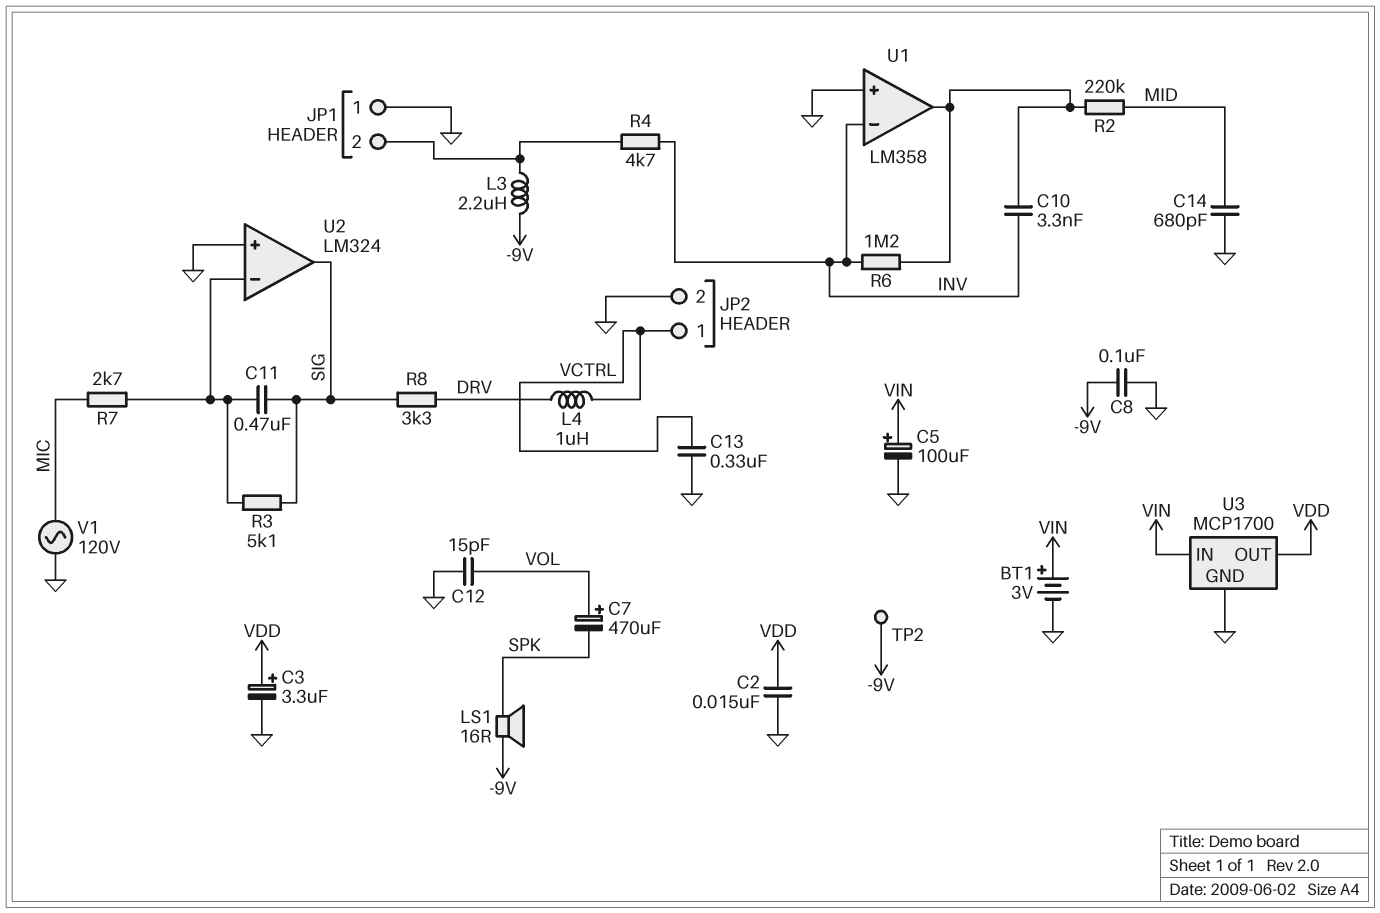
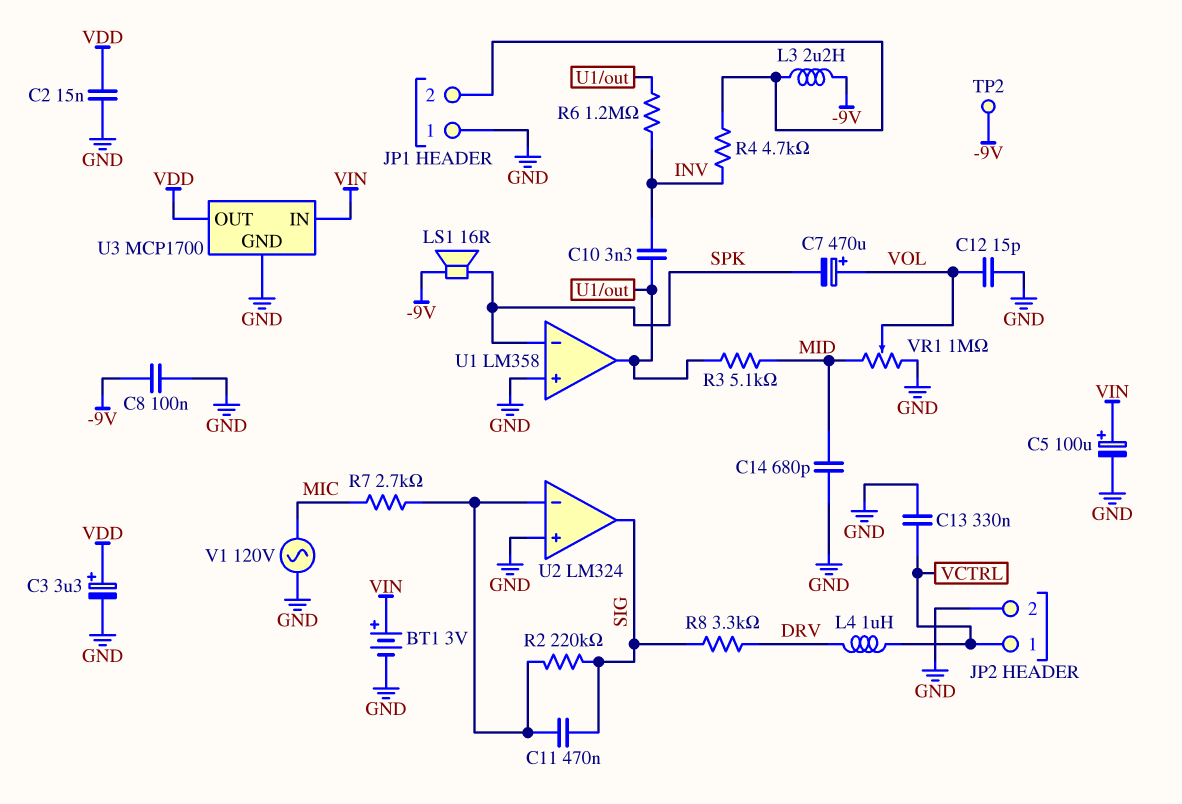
R2: 220k (MID, U1/out) -> 220k (SIG, U2/in-)
R3: 5.1k (SIG, U2/in-) -> 5.1k (MID, U1/out)
U1 pin in-: INV -> SPK
VR1: none -> 1M (GND, MID, wiper VOL)

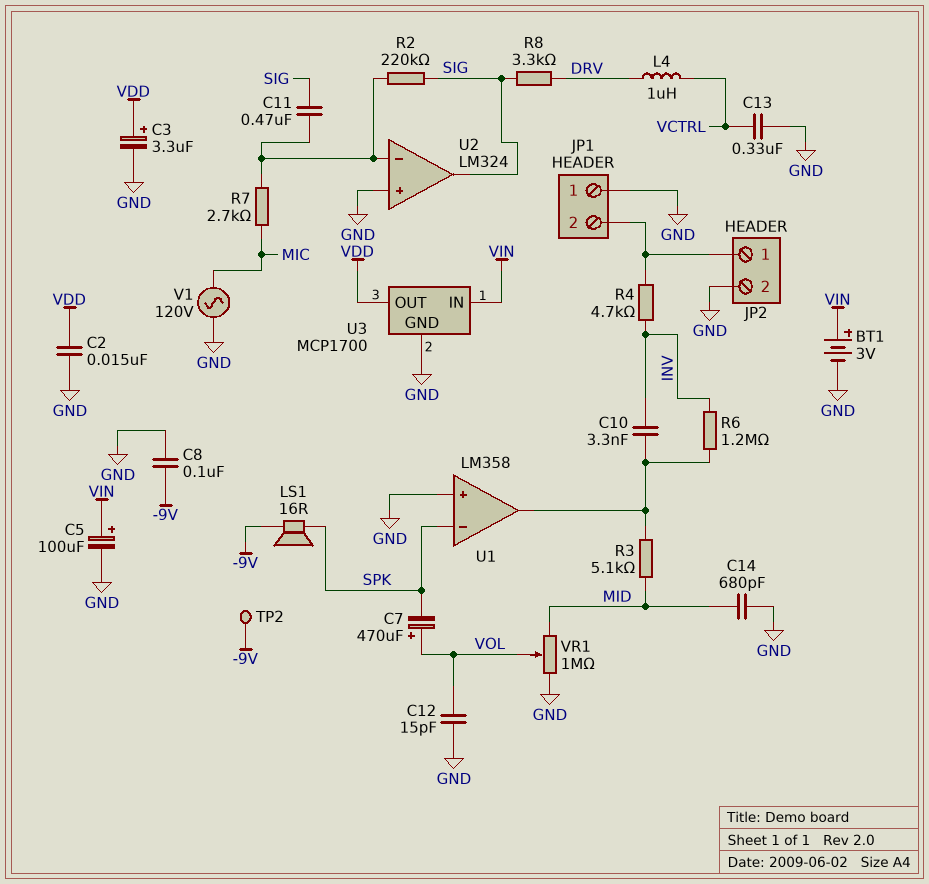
JP2 pin 1: VCTRL -> JP1/2
L3: 2.2uH (-9V, JP1/2) -> none

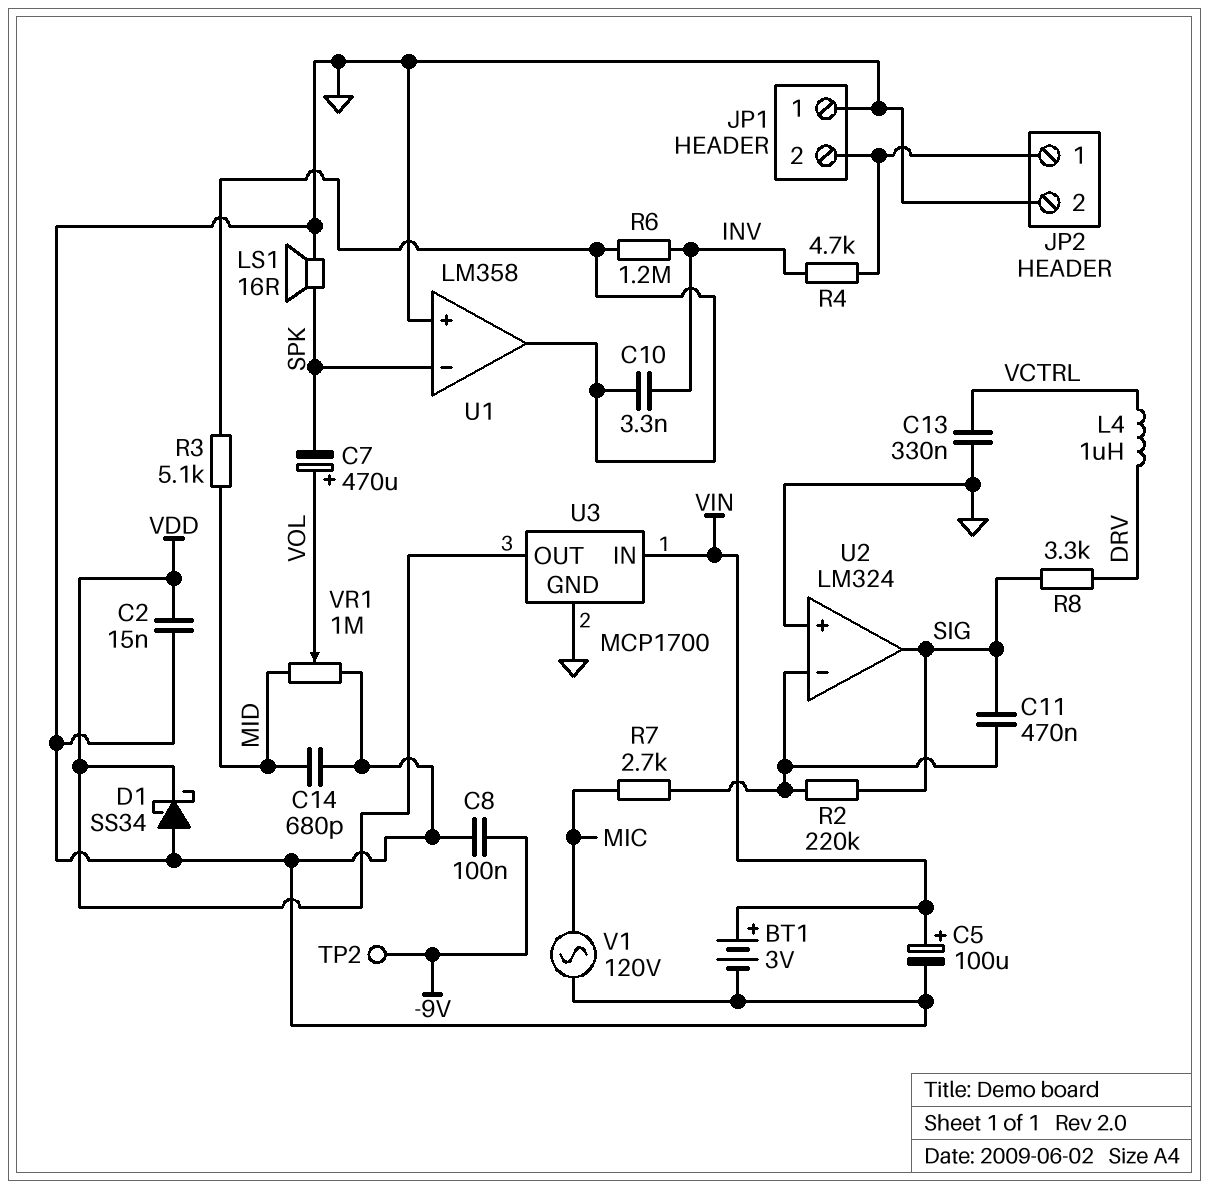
C3: 3.3uF (plus VDD, minus GND) -> none
C12: 15pF (GND, VOL) -> none
D1: none -> schottky SS34 (A GND, K VDD)
LS1: speaker 16R (-9V, SPK) -> speaker 16R (GND, SPK)

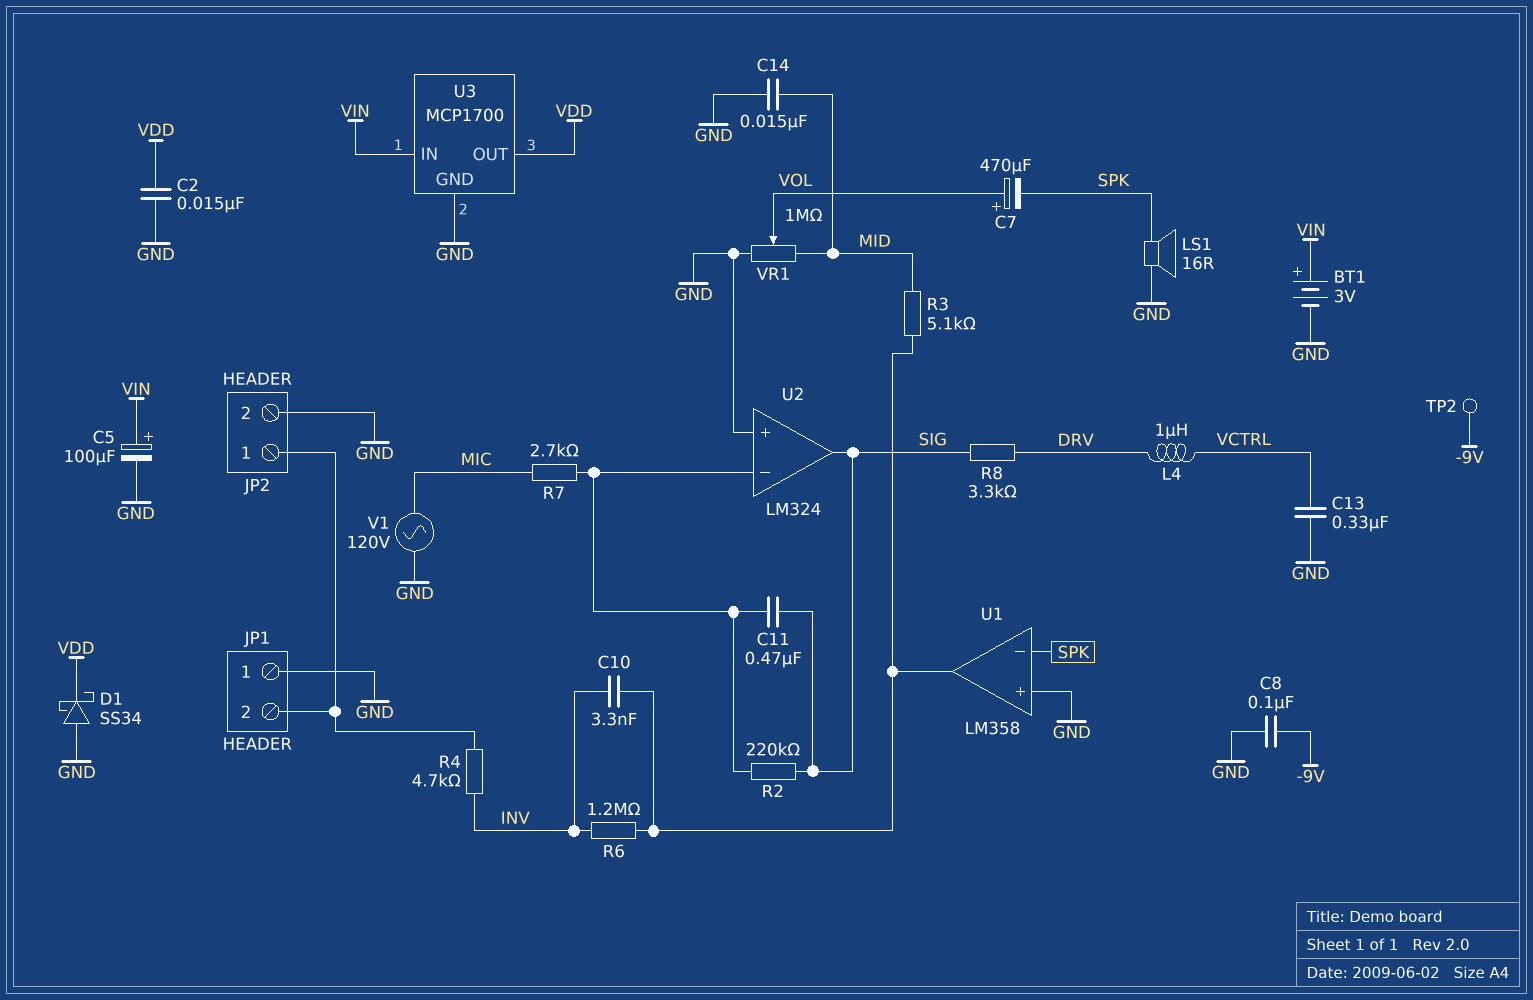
C14: 680pF (GND, MID) -> 15nF (GND, MID)

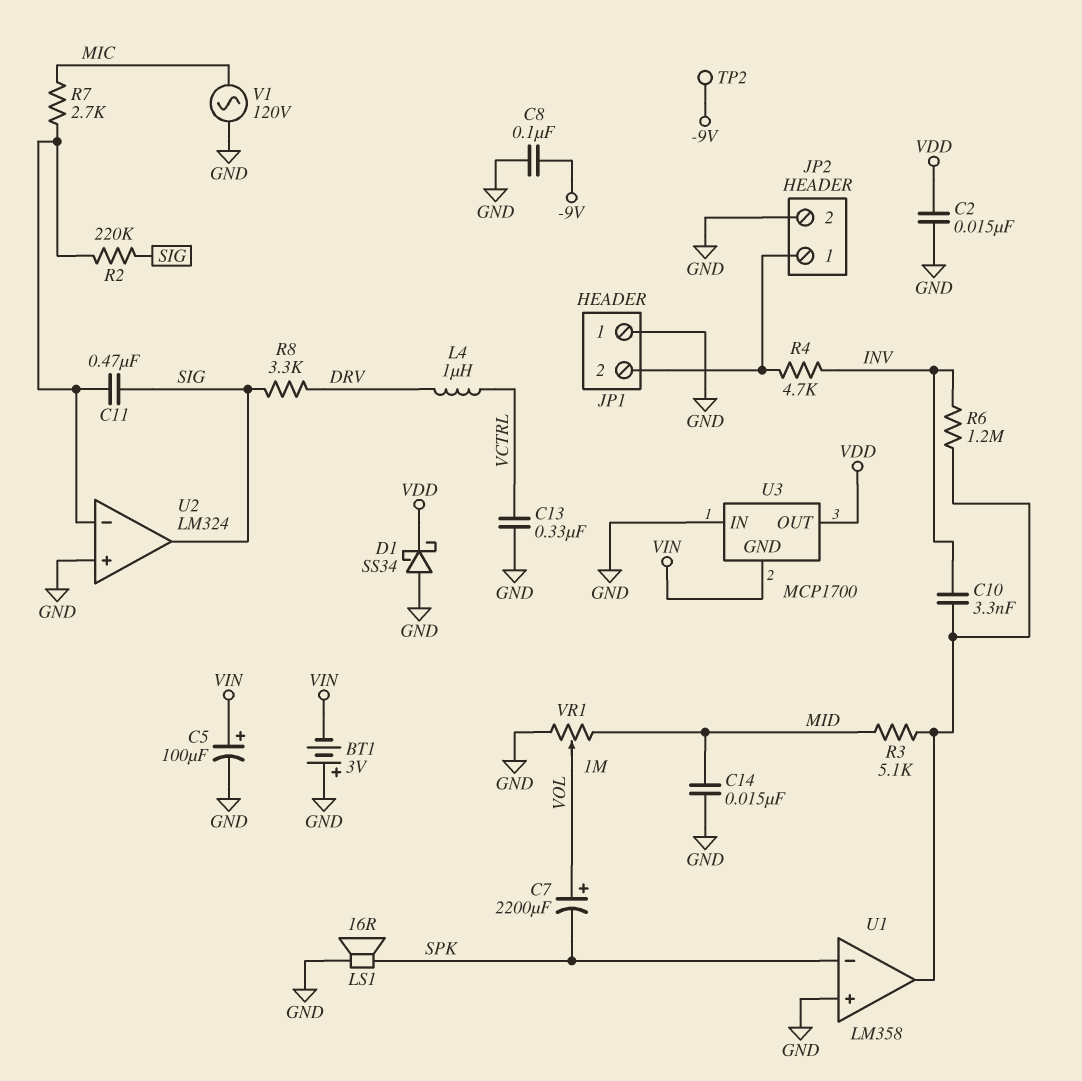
BT1: 3V (plus VIN, minus GND) -> 3V (plus GND, minus VIN)
C7: 470uF (plus VOL, minus SPK) -> 2200uF (plus VOL, minus SPK)
U3 pin GND: GND -> VIN
U3 pin IN: VIN -> GND

